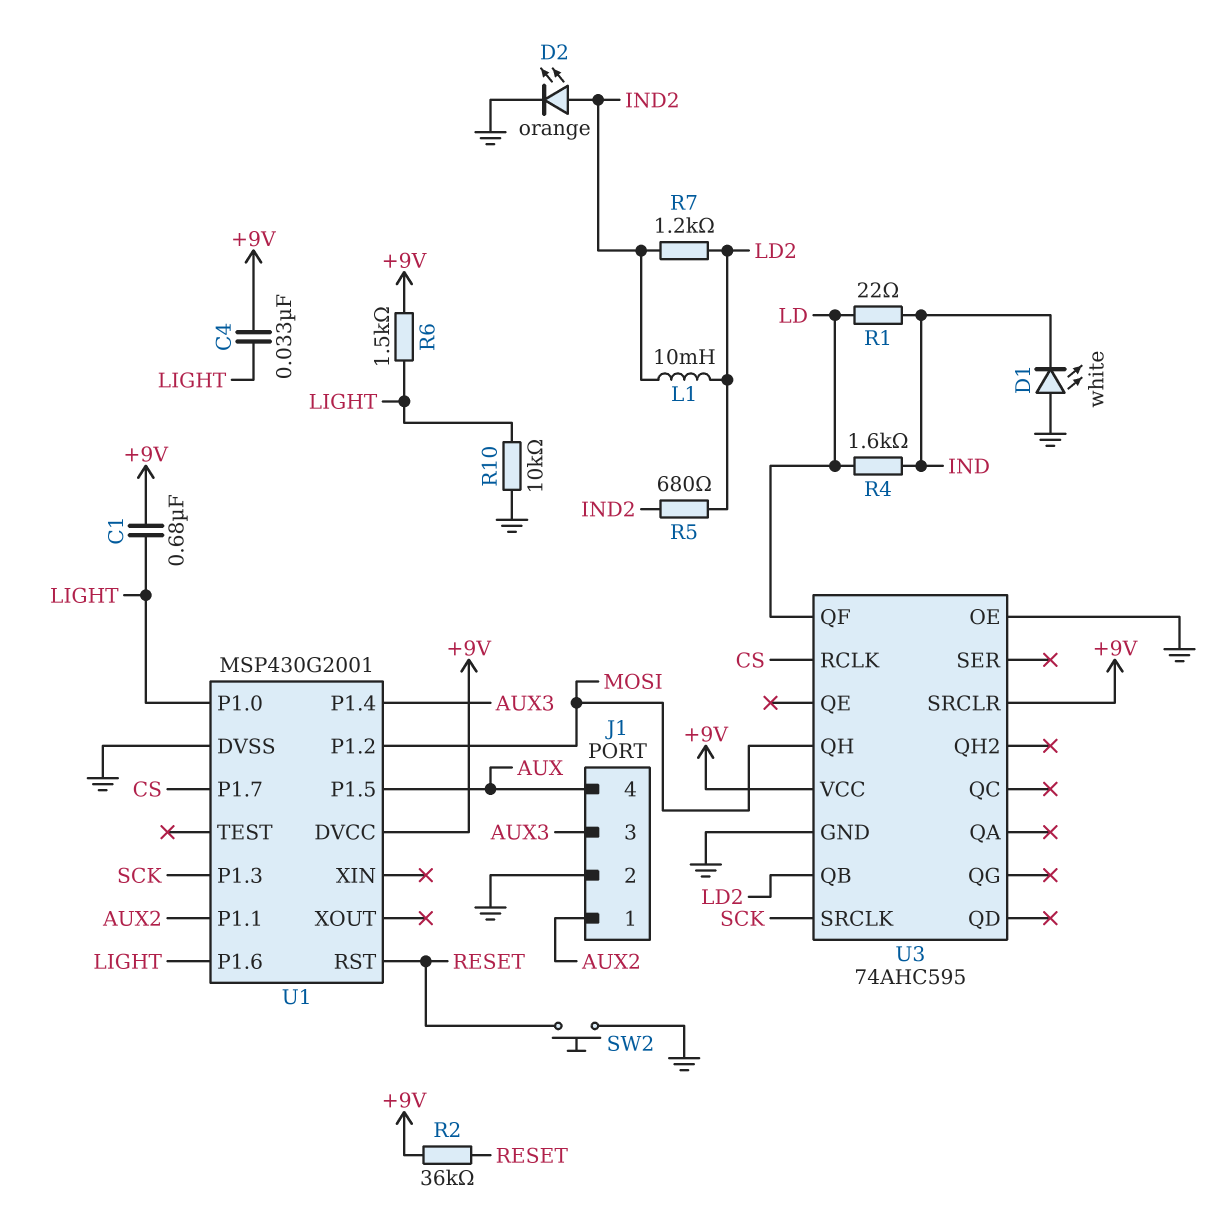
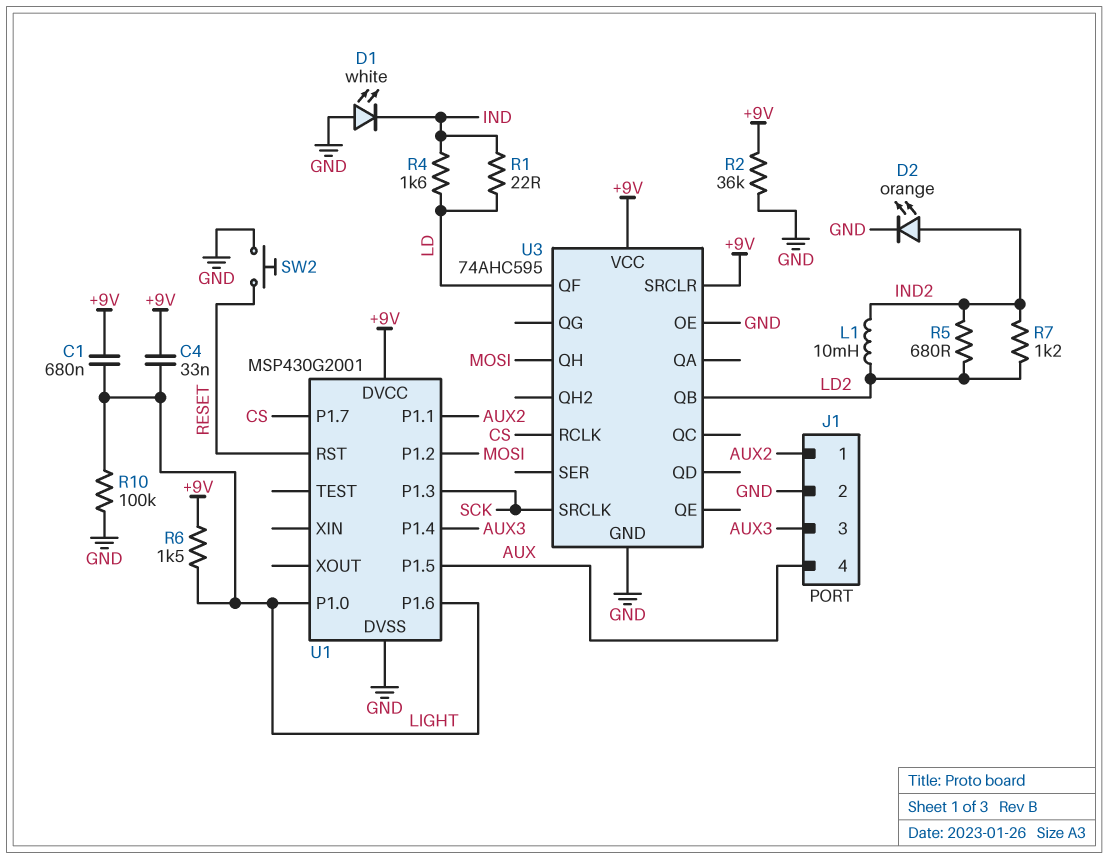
R2: 36k (+9V, RESET) -> 36k (+9V, GND)
R10: 10k (GND, LIGHT) -> 100k (GND, LIGHT)

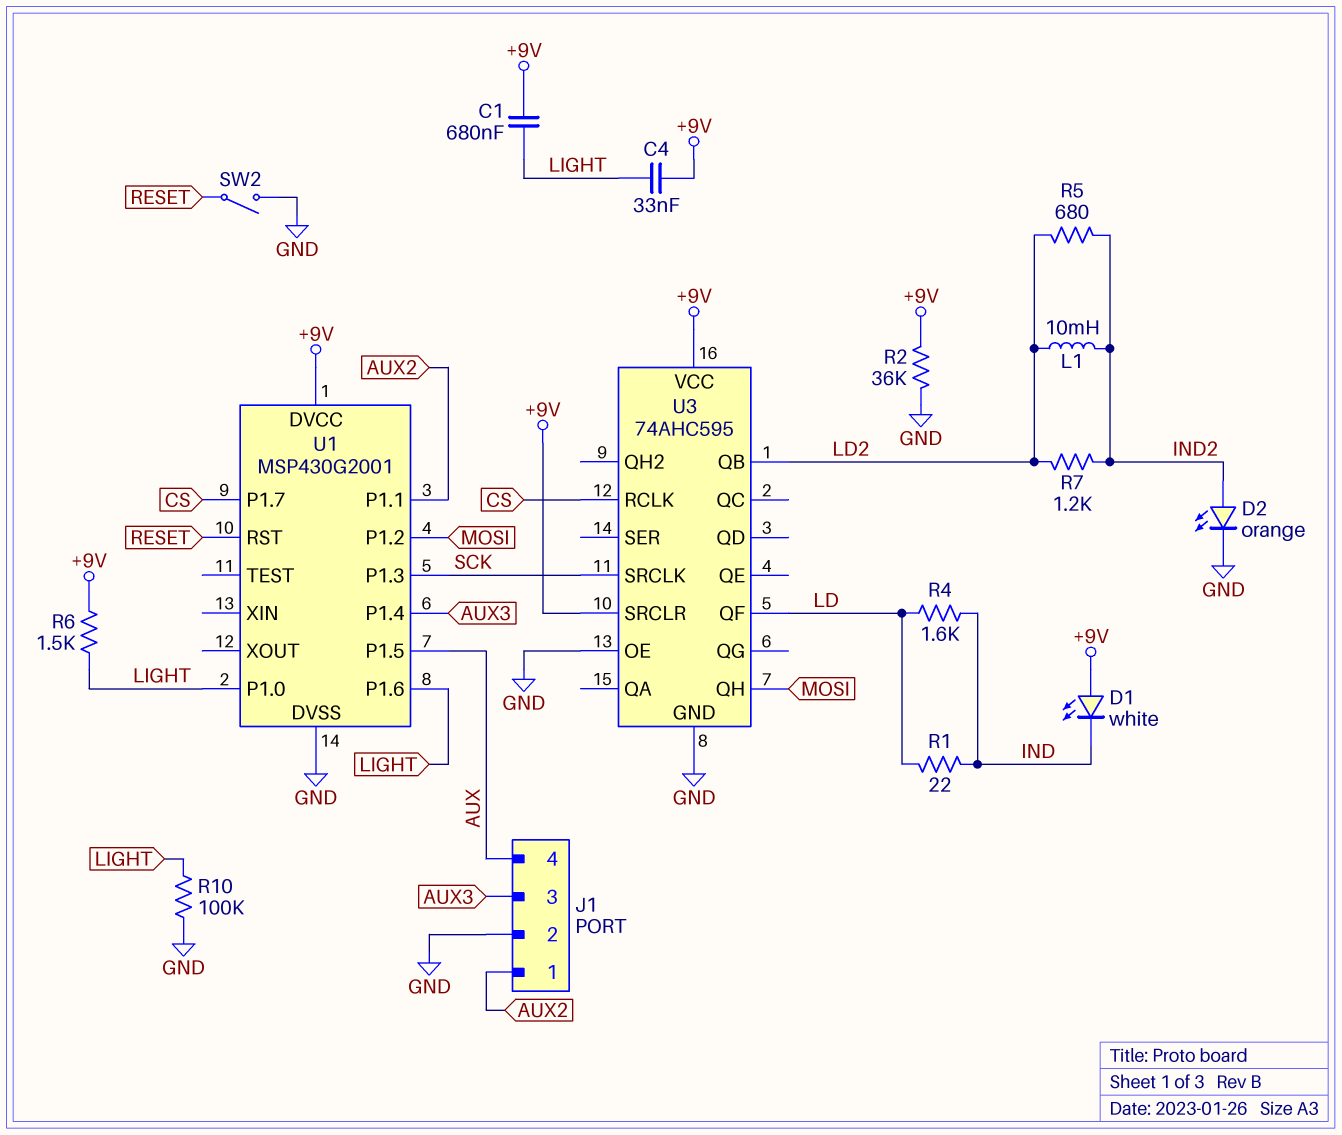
D1: LED white (A GND, K IND) -> LED white (A +9V, K IND)
SW2: button (GND, RESET) -> switch (GND, RESET)

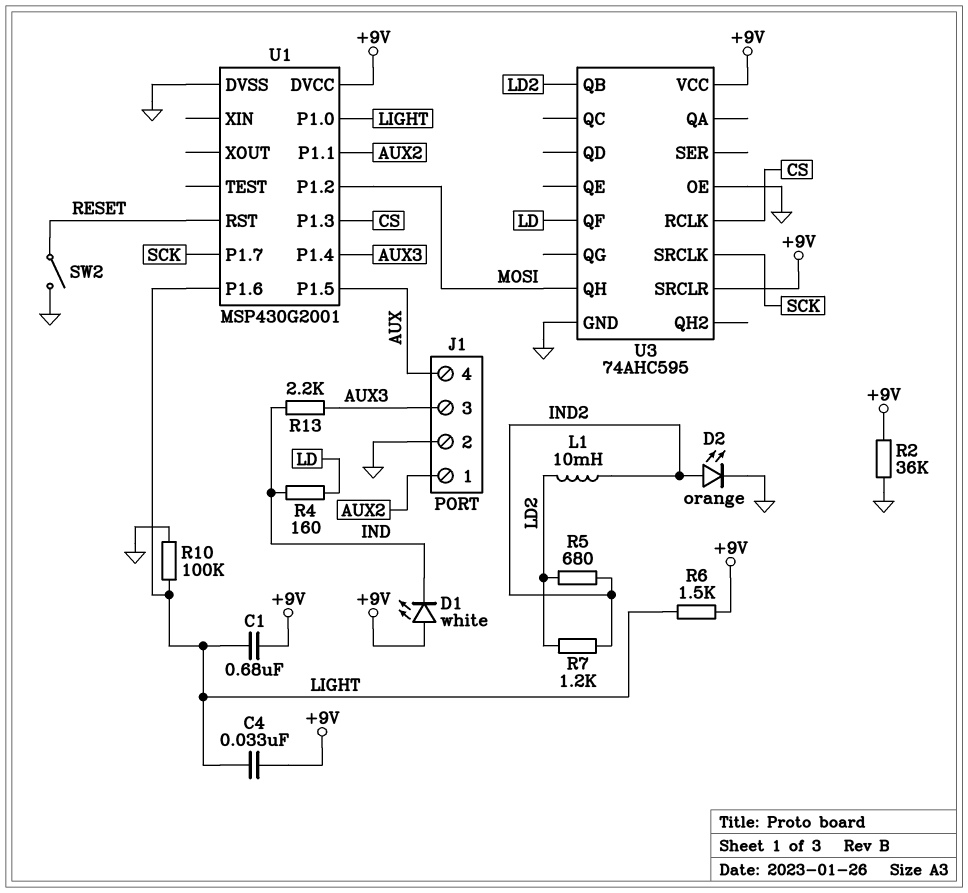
R1: 22 (IND, LD) -> none
R4: 1.6k (IND, LD) -> 160 (IND, LD)
R13: none -> 2.2k (AUX3, IND)
U1 pin P1.3: SCK -> CS
U1 pin P1.7: CS -> SCK

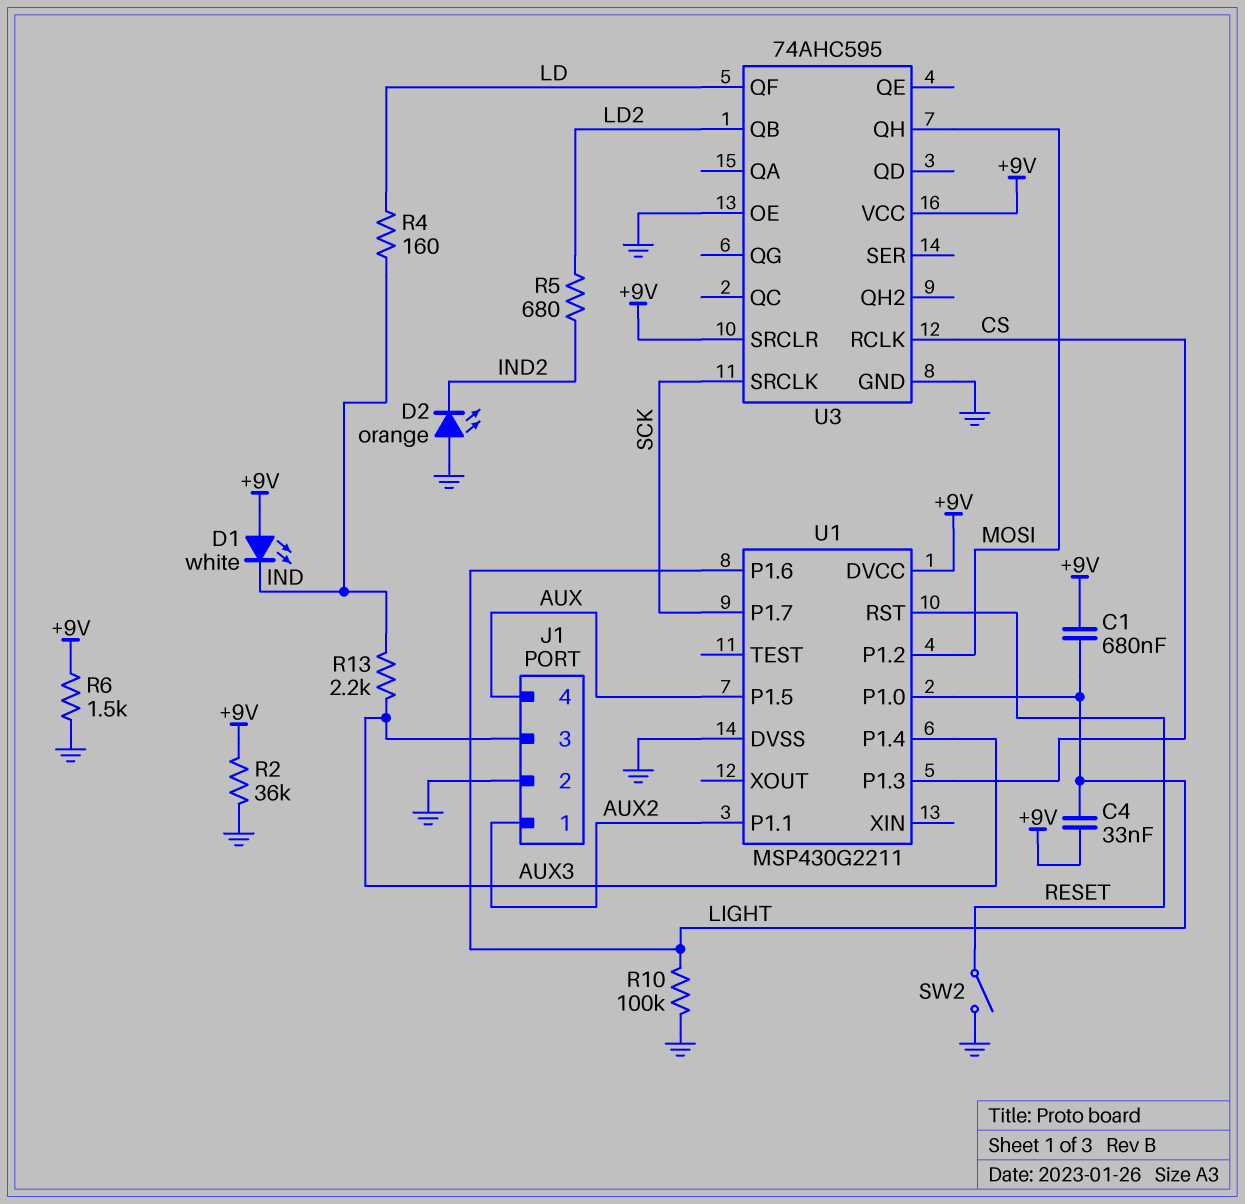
D2: LED orange (A IND2, K GND) -> LED orange (A GND, K IND2)
L1: 10mH (IND2, LD2) -> none
R6: 1.5k (+9V, LIGHT) -> 1.5k (+9V, GND)
R7: 1.2k (IND2, LD2) -> none
U1: MSP430G2001 -> MSP430G2211

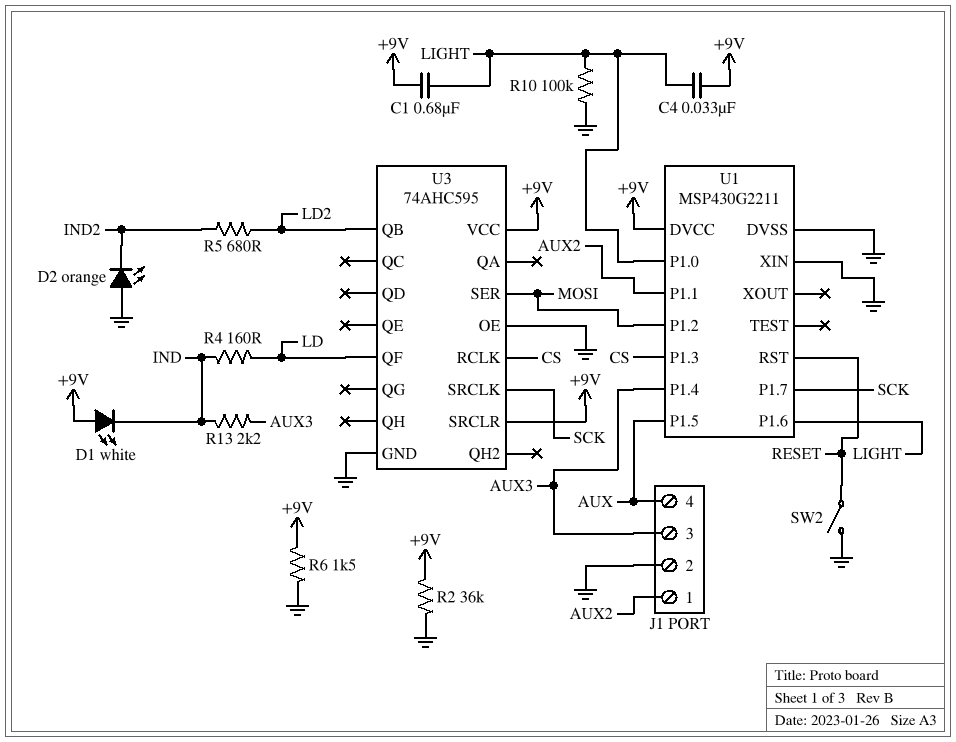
U1 pin XIN: none -> GND
U3 pin QH: MOSI -> none
U3 pin SER: none -> MOSI

